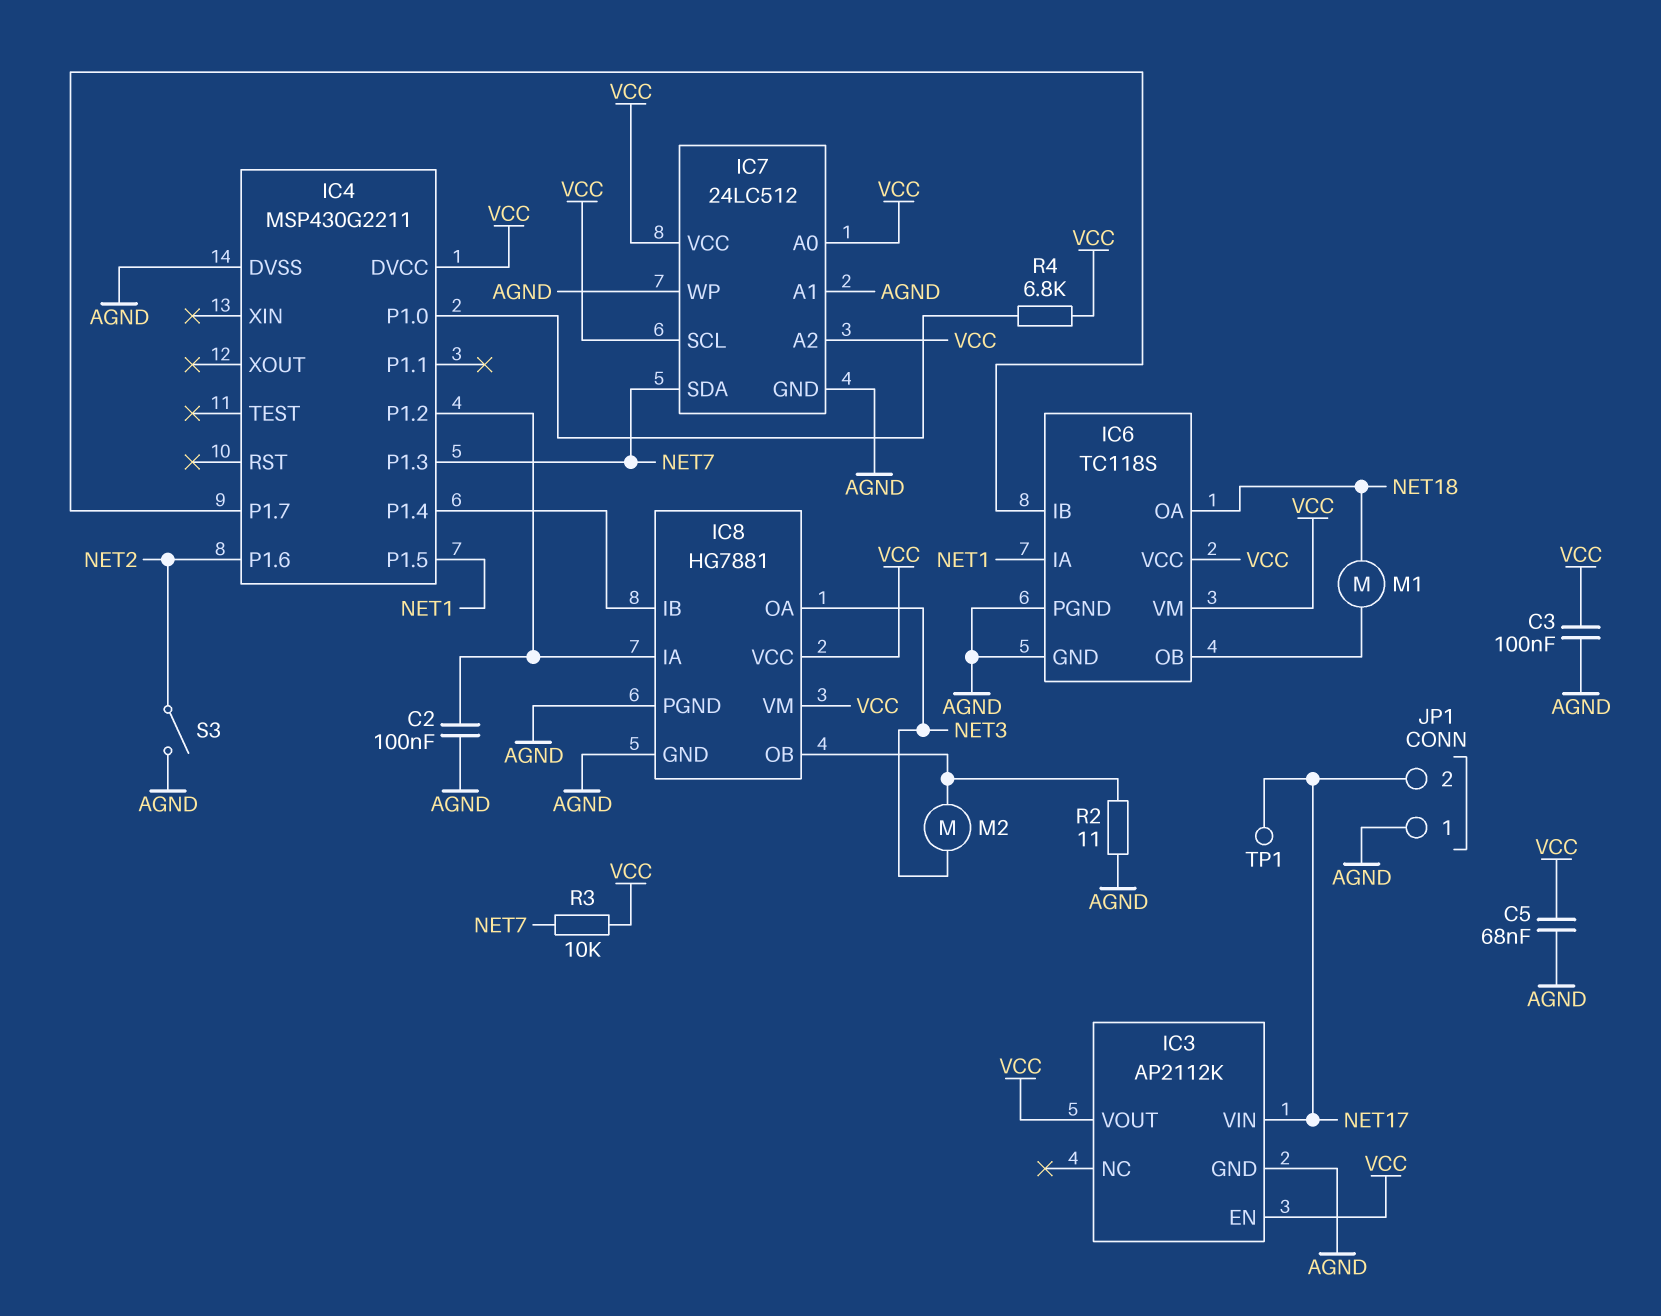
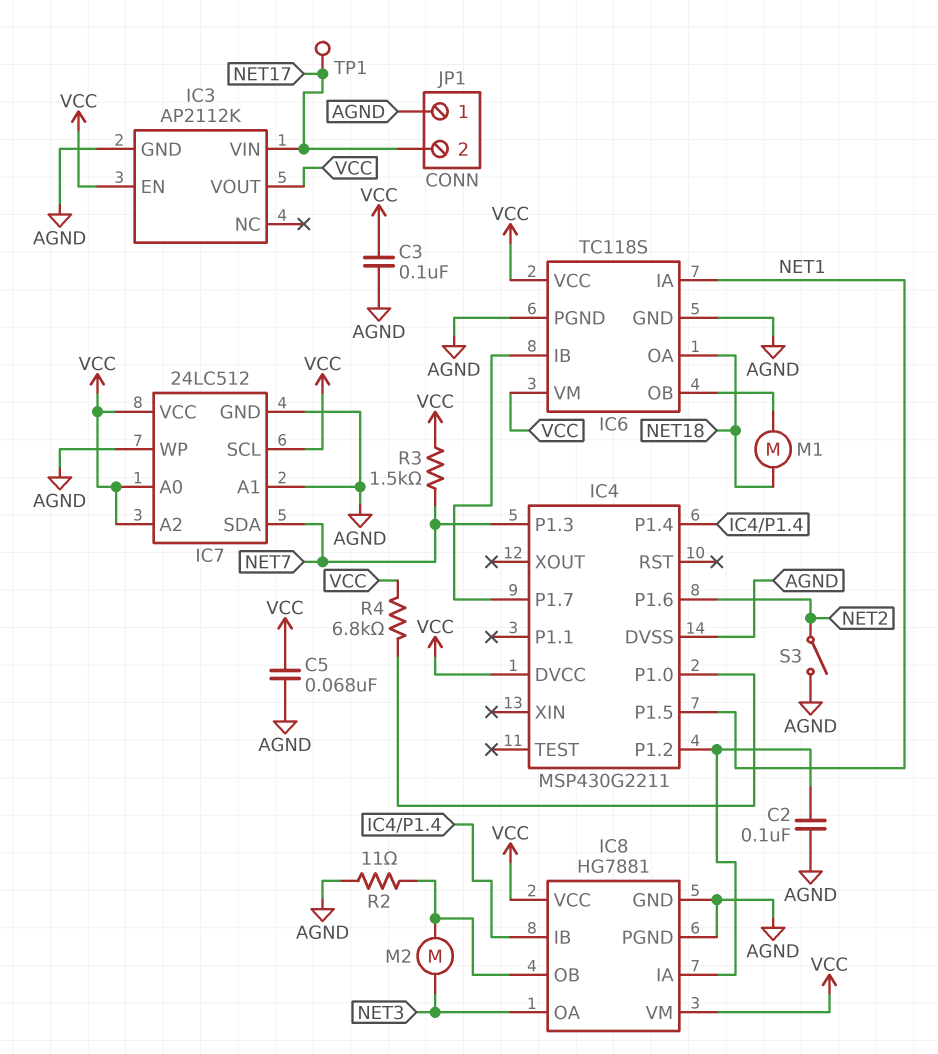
R3: 10k (NET7, VCC) -> 1.5k (NET7, VCC)

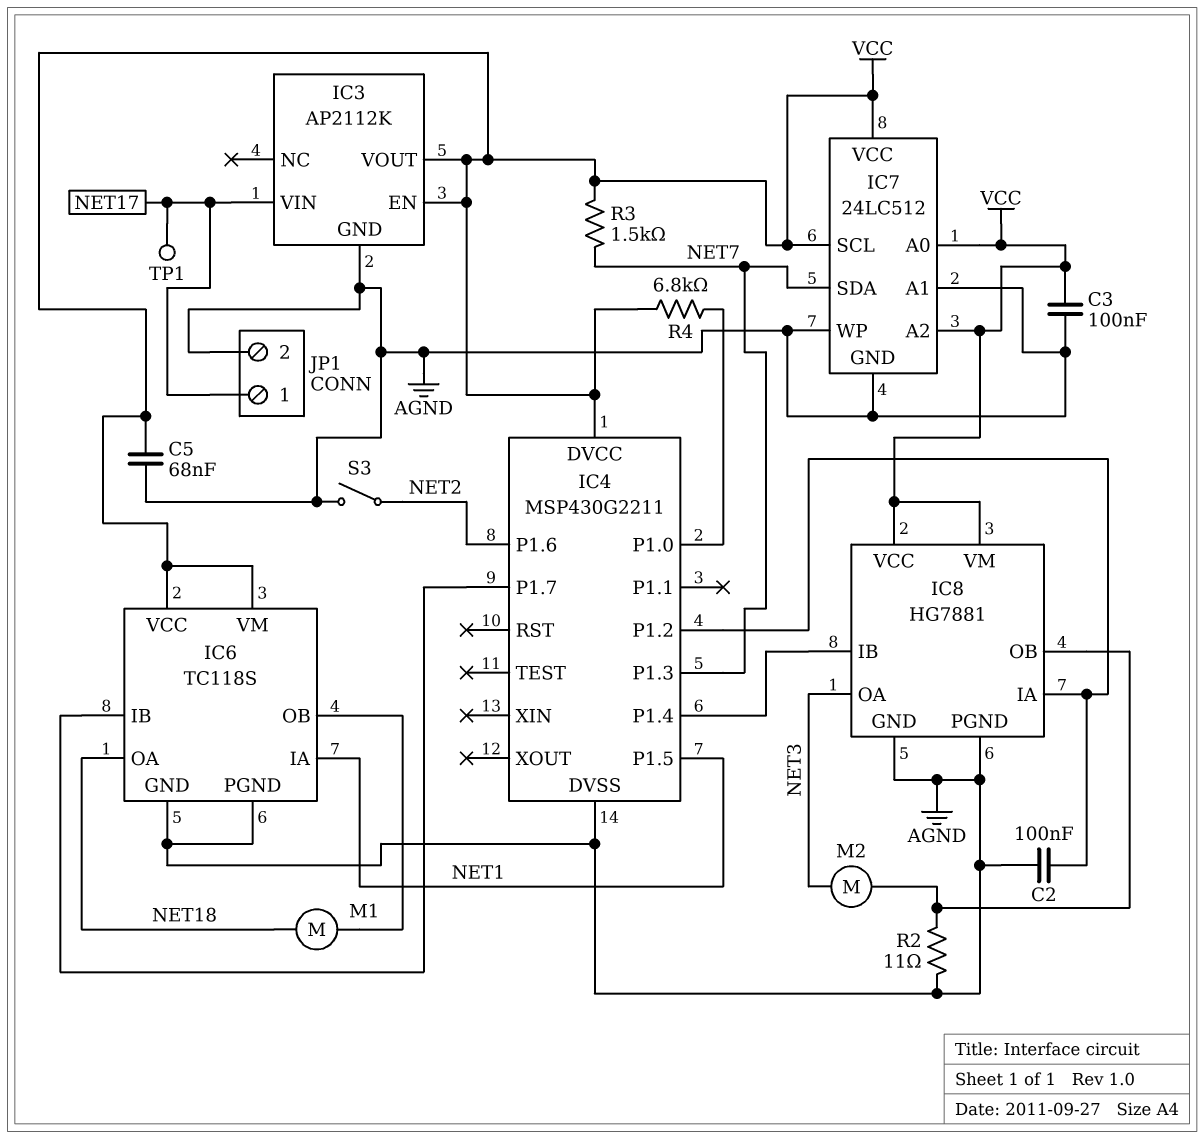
JP1 pin 1: AGND -> NET17
JP1 pin 2: NET17 -> AGND

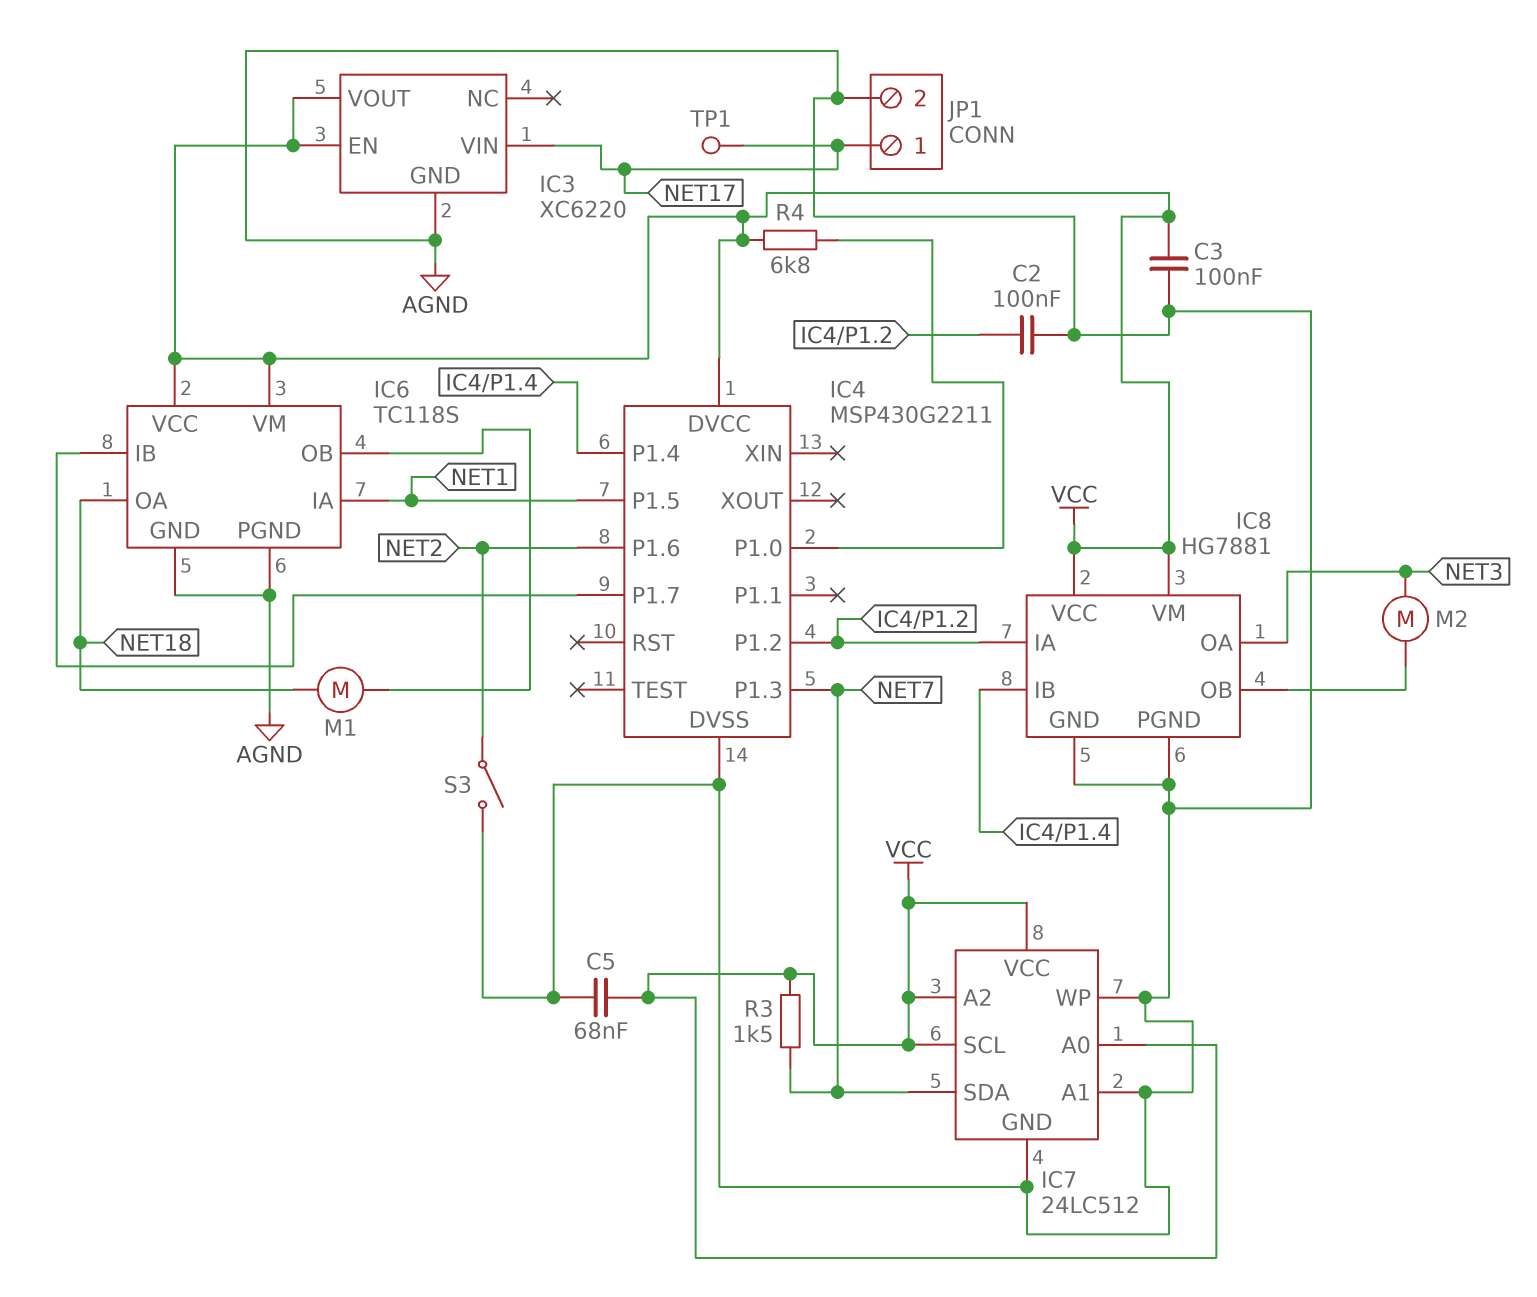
IC3: AP2112K -> XC6220
R2: 11 (AGND, IC8/OB) -> none

